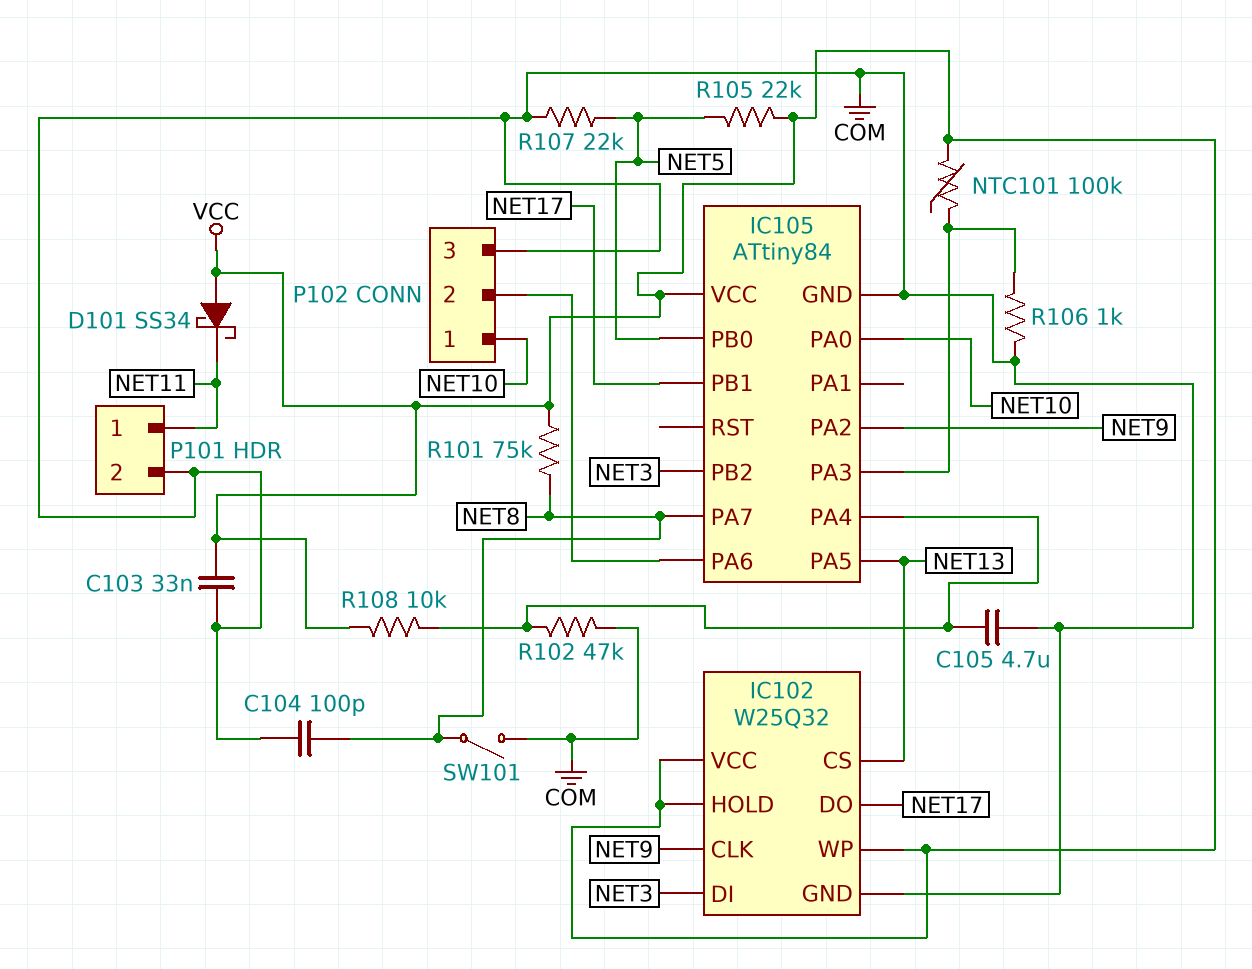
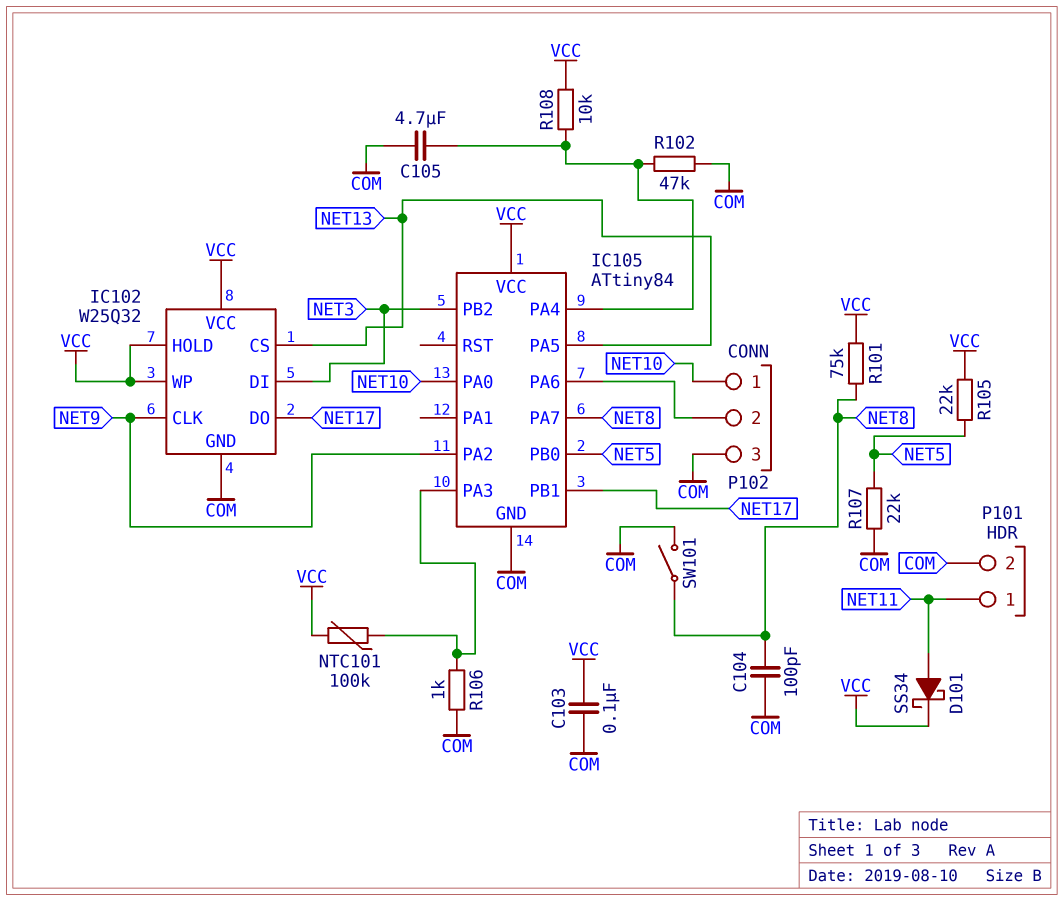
C103: 33nF (COM, VCC) -> 100nF (COM, VCC)
D101: schottky SS34 (A VCC, K NET11) -> schottky SS34 (A NET11, K VCC)

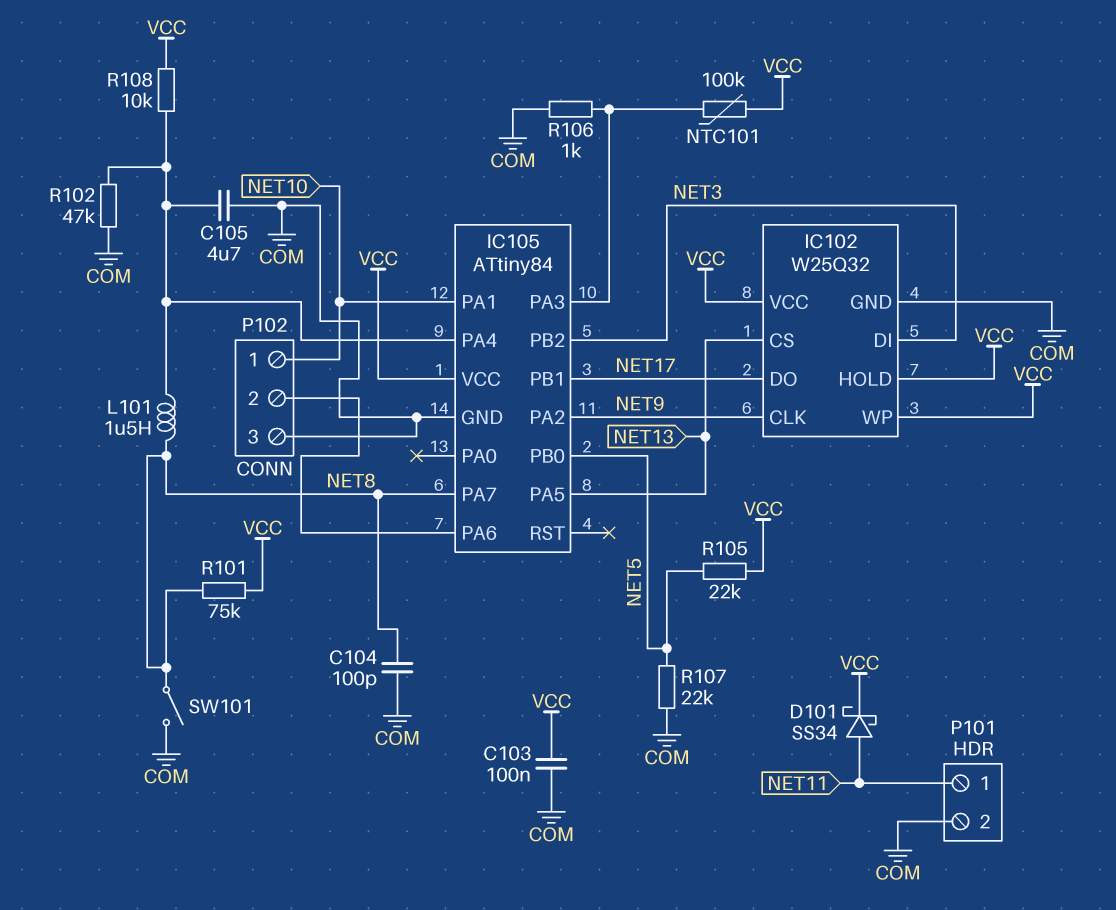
IC105 pin PA0: NET10 -> none
IC105 pin PA1: none -> NET10
L101: none -> 1.5uH (IC105/PA4, NET8)

